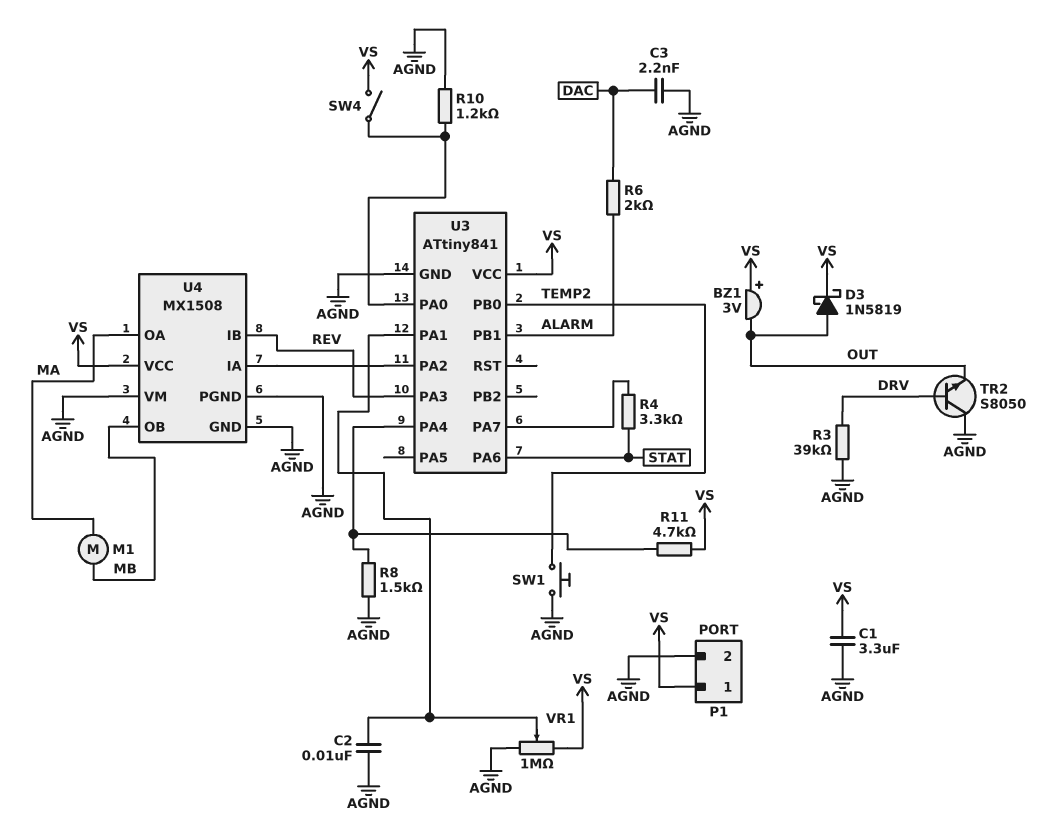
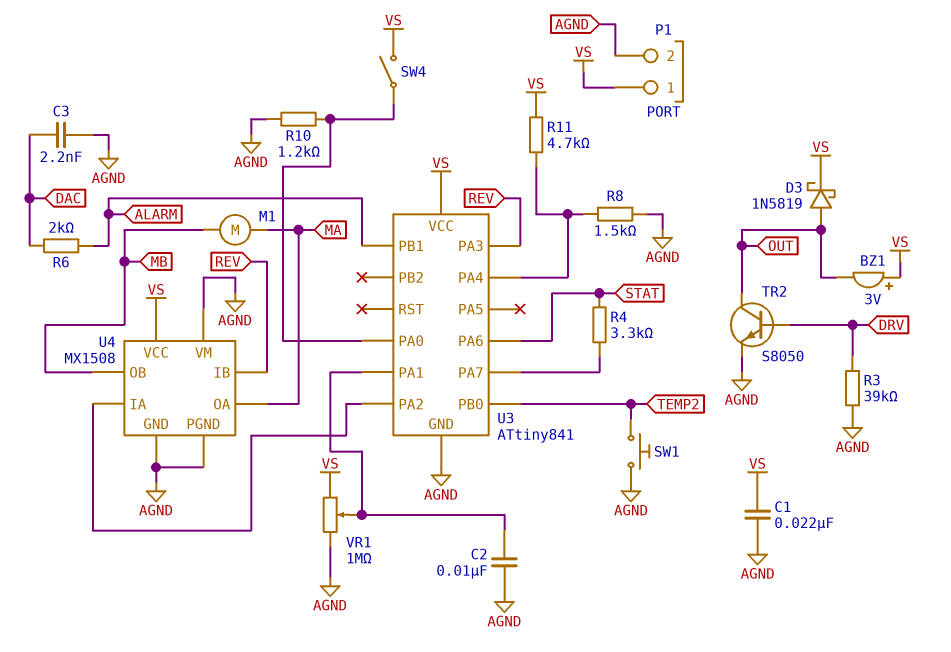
C1: 3.3uF (AGND, VS) -> 22nF (AGND, VS)
TR2: NPN S8050 (B DRV, C AGND, E OUT) -> NPN S8050 (B DRV, C OUT, E AGND)

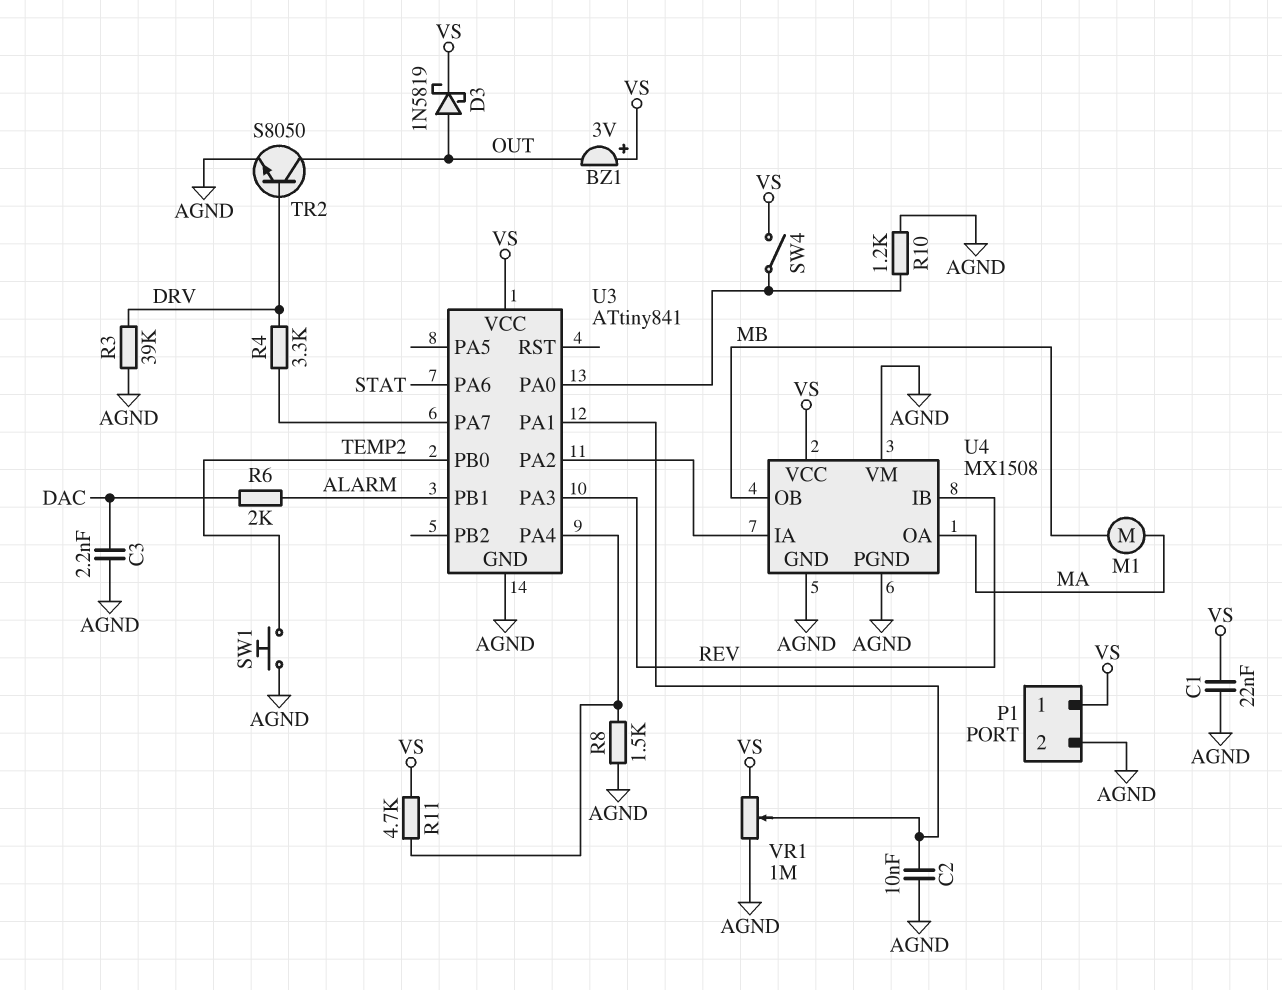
R4: 3.3k (STAT, U3/PA7) -> 3.3k (DRV, U3/PA7)

